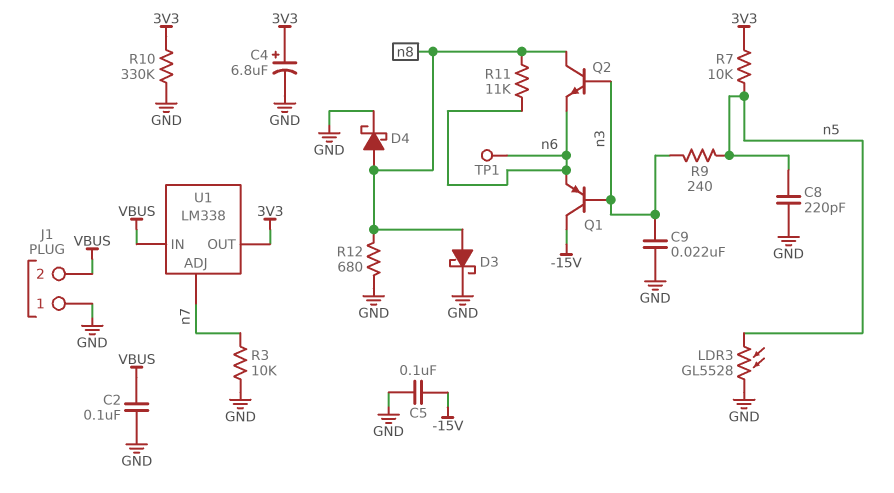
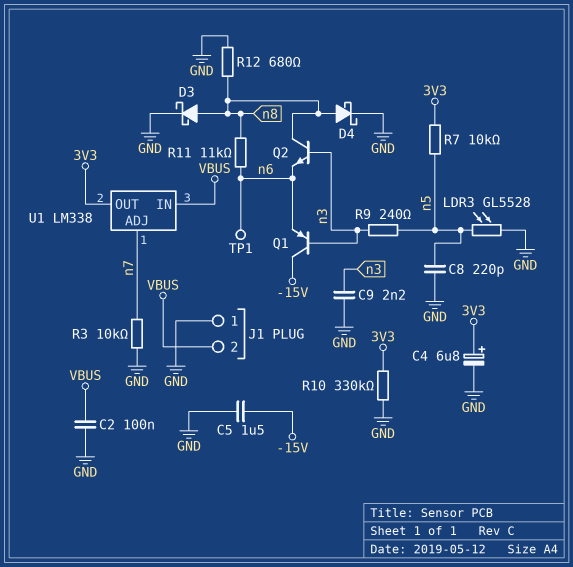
C5: 100nF (-15V, GND) -> 1.5uF (-15V, GND)
C9: 22nF (GND, n3) -> 2.2nF (GND, n3)

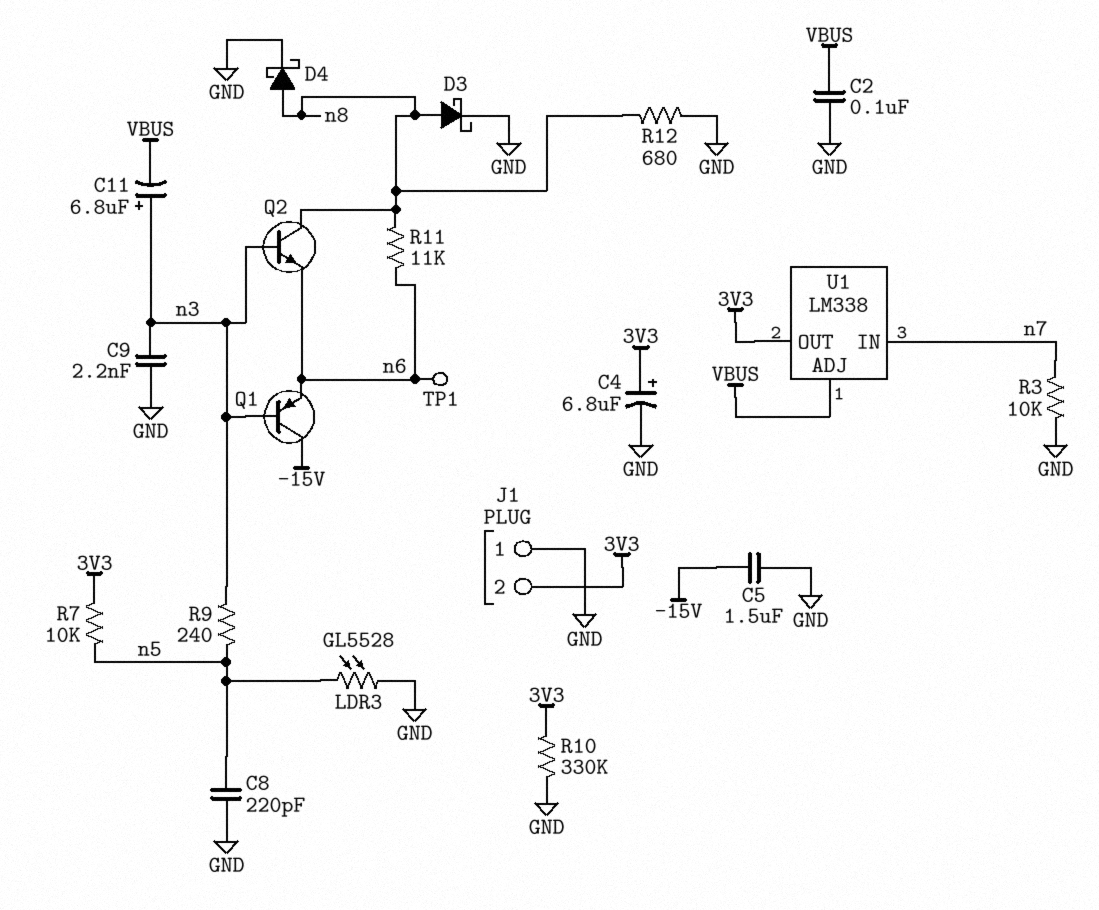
C11: none -> 6.8uF (plus n3, minus VBUS)
J1 pin 2: VBUS -> 3V3
U1 pin ADJ: n7 -> VBUS
U1 pin IN: VBUS -> n7

